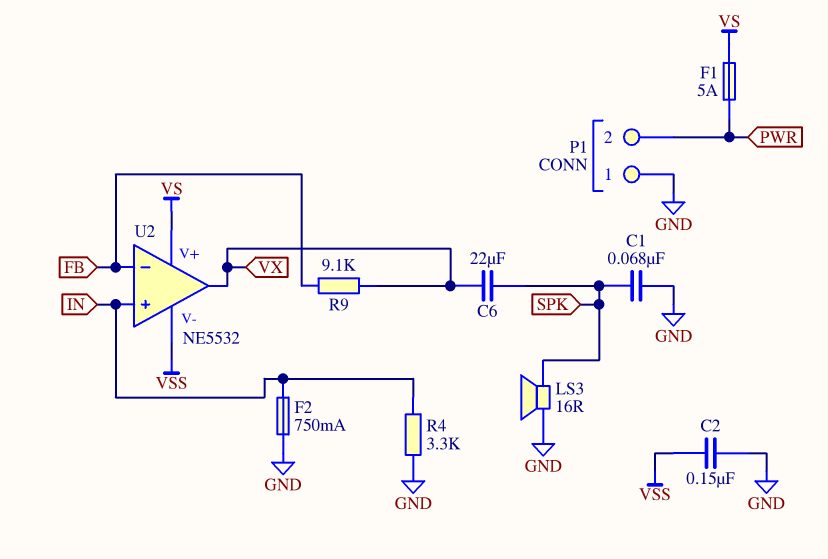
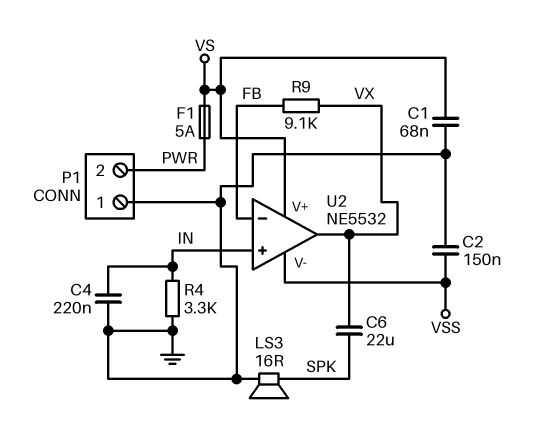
C1: 68nF (GND, SPK) -> 68nF (GND, VS)
C4: none -> 220nF (GND, IN)
F2: 750mA (GND, IN) -> none

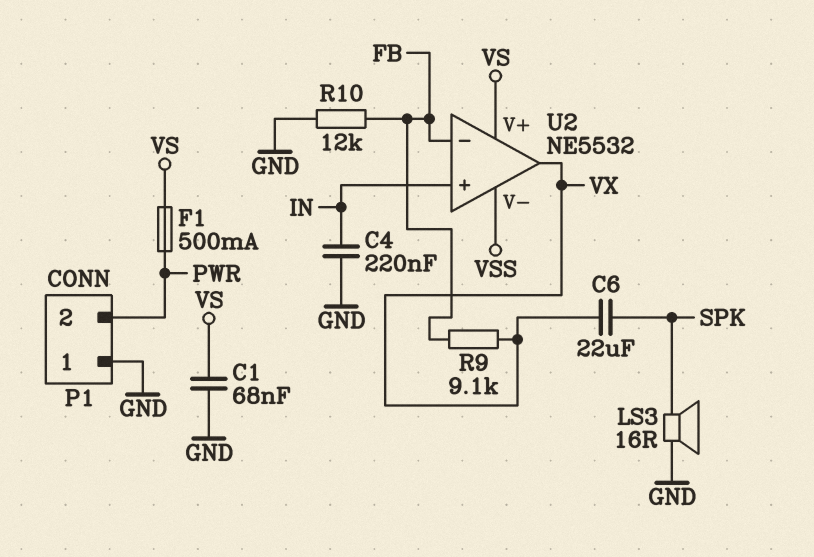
C2: 150nF (GND, VSS) -> none
F1: 5A (PWR, VS) -> 500mA (PWR, VS)
R4: 3.3k (GND, IN) -> none
R10: none -> 12k (FB, GND)

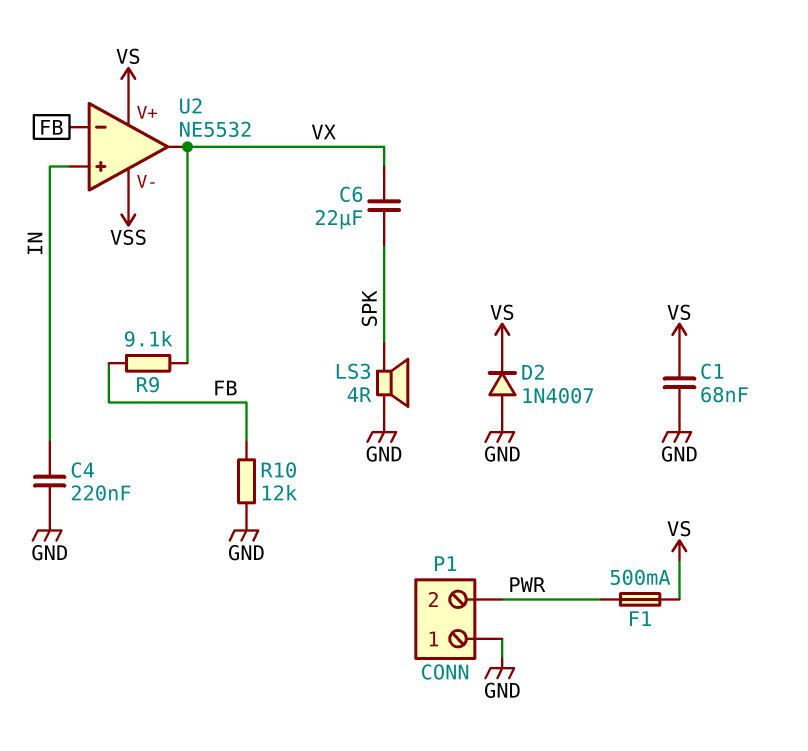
D2: none -> diode 1N4007 (A GND, K VS)
LS3: speaker 16R (GND, SPK) -> speaker 4R (GND, SPK)

